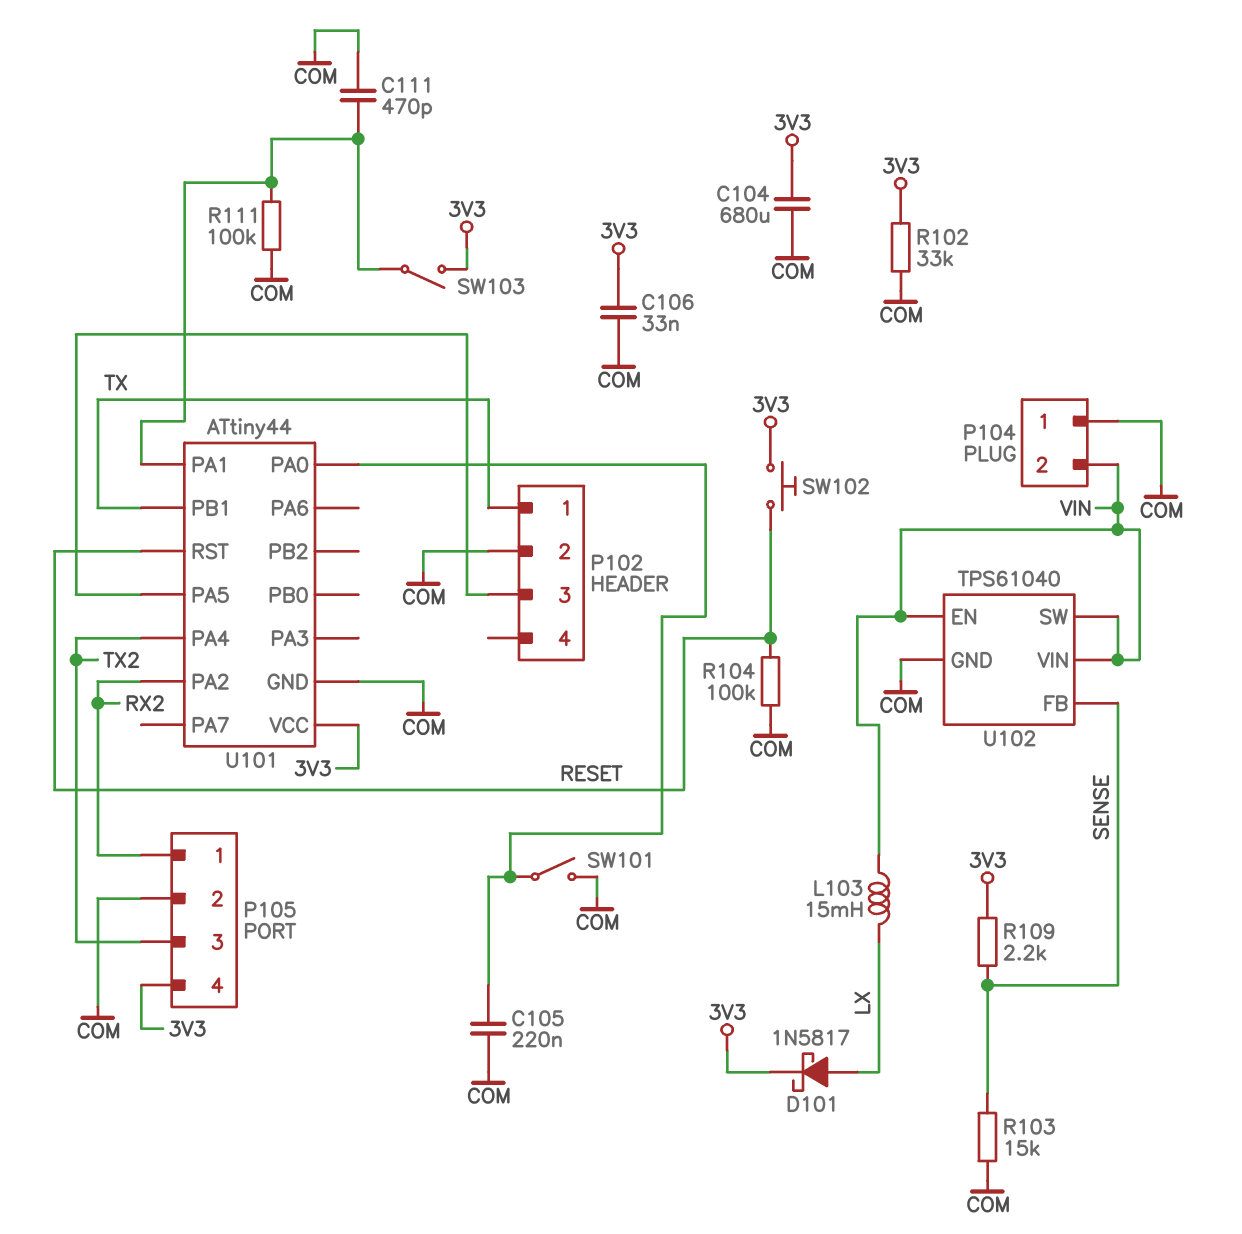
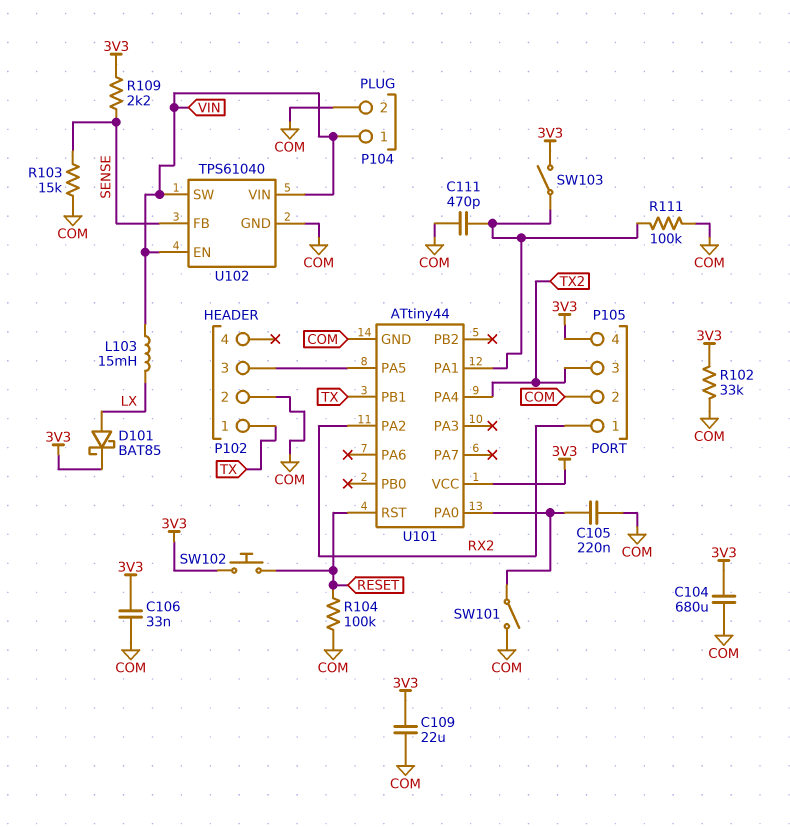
C109: none -> 22uF (3V3, COM)
D101: schottky 1N5817 (A LX, K 3V3) -> schottky BAT85 (A LX, K 3V3)
P104 pin 1: COM -> VIN
P104 pin 2: VIN -> COM

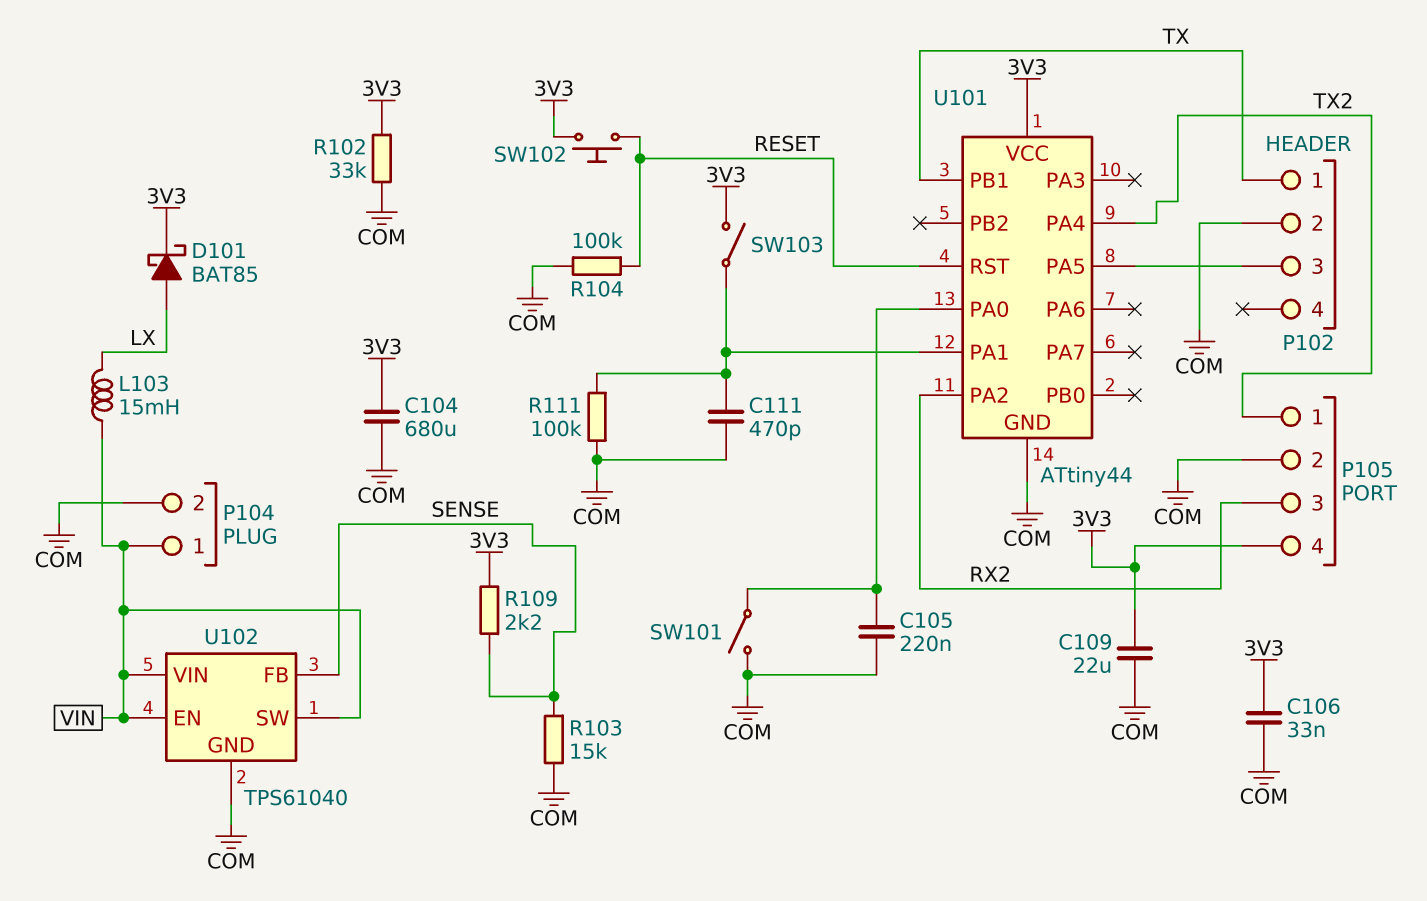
P105 pin 1: RX2 -> TX2
P105 pin 3: TX2 -> RX2

